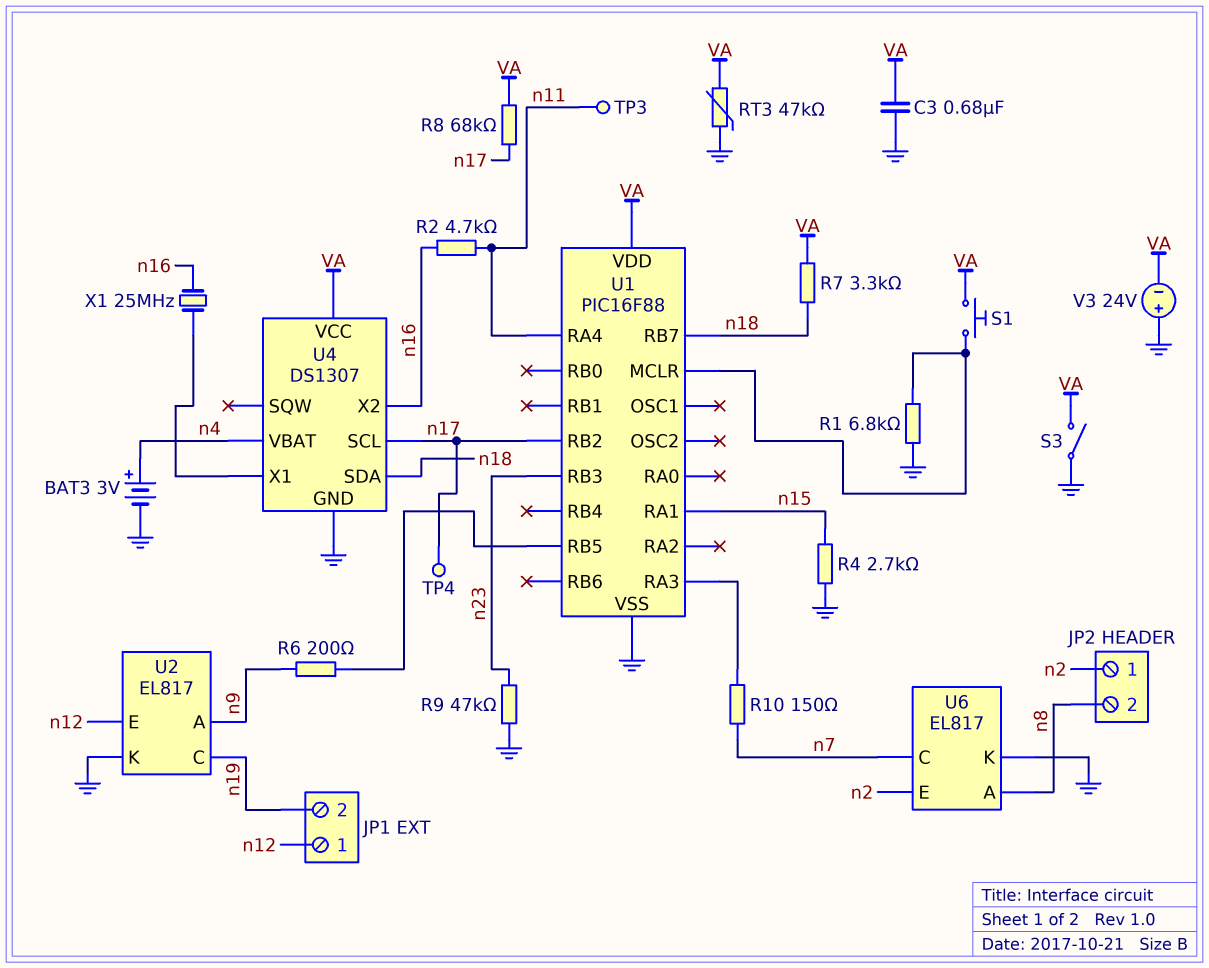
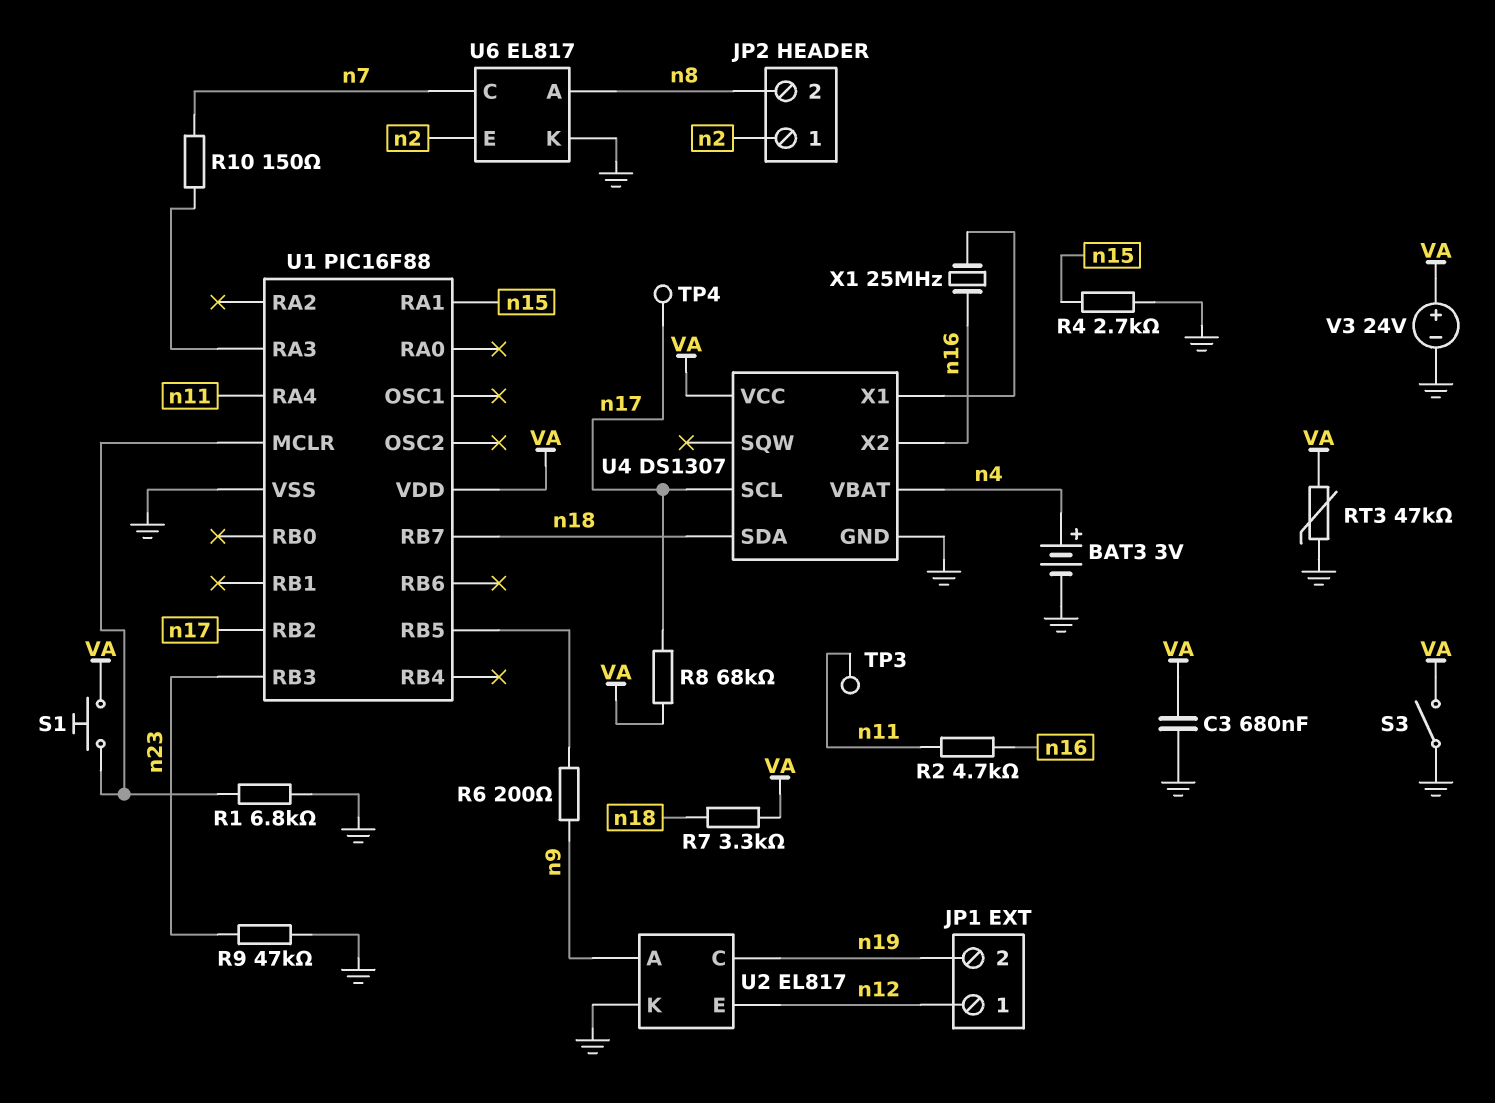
V3: 24V (plus GND, minus VA) -> 24V (plus VA, minus GND)

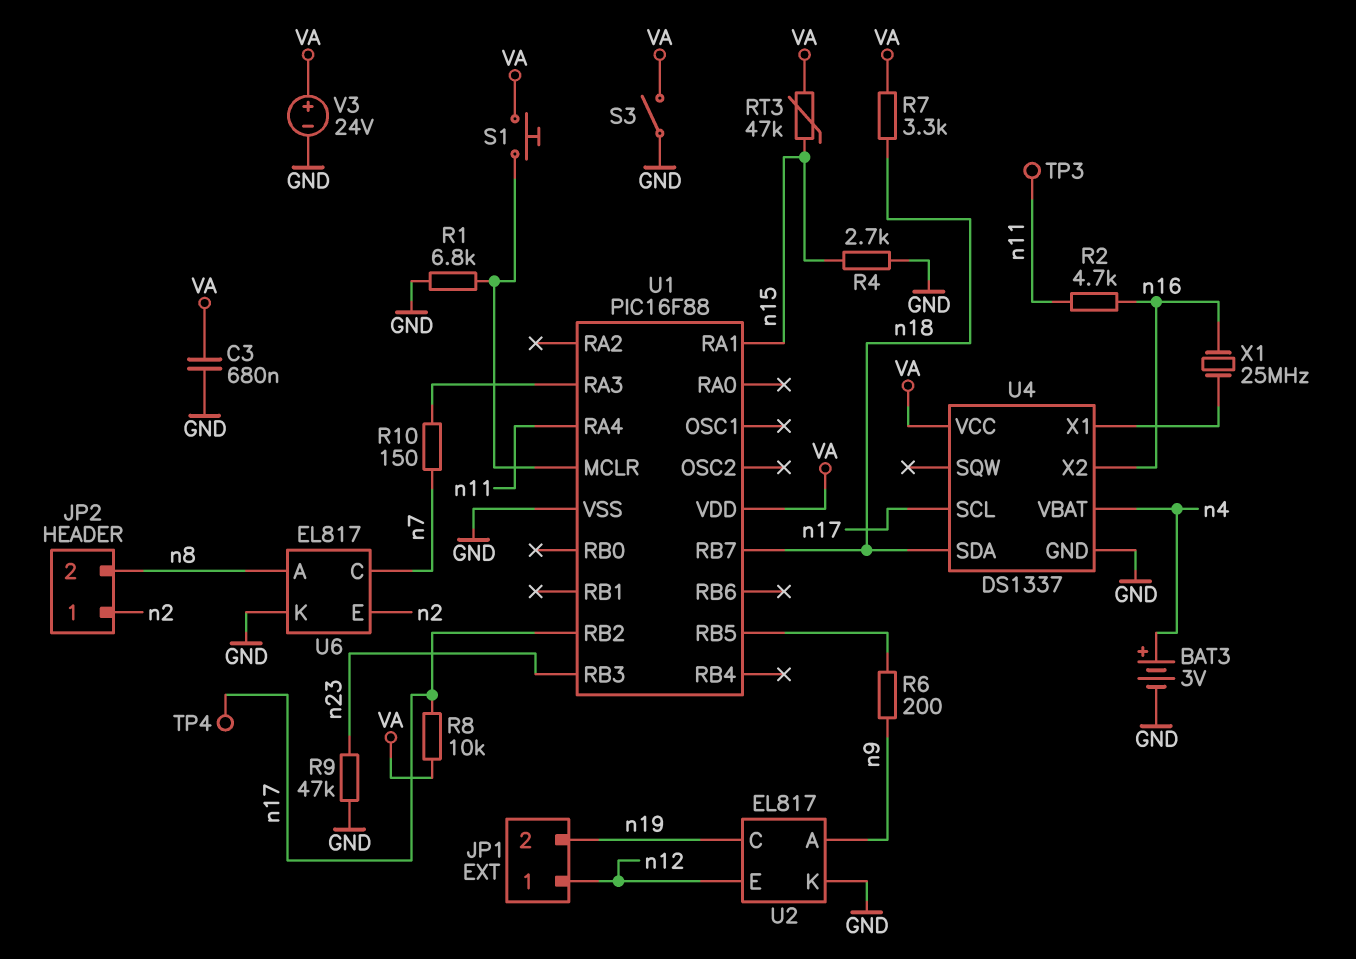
R8: 68k (VA, n17) -> 10k (VA, n17)
RT3: 47k (GND, VA) -> 47k (VA, n15)
U4: DS1307 -> DS1337

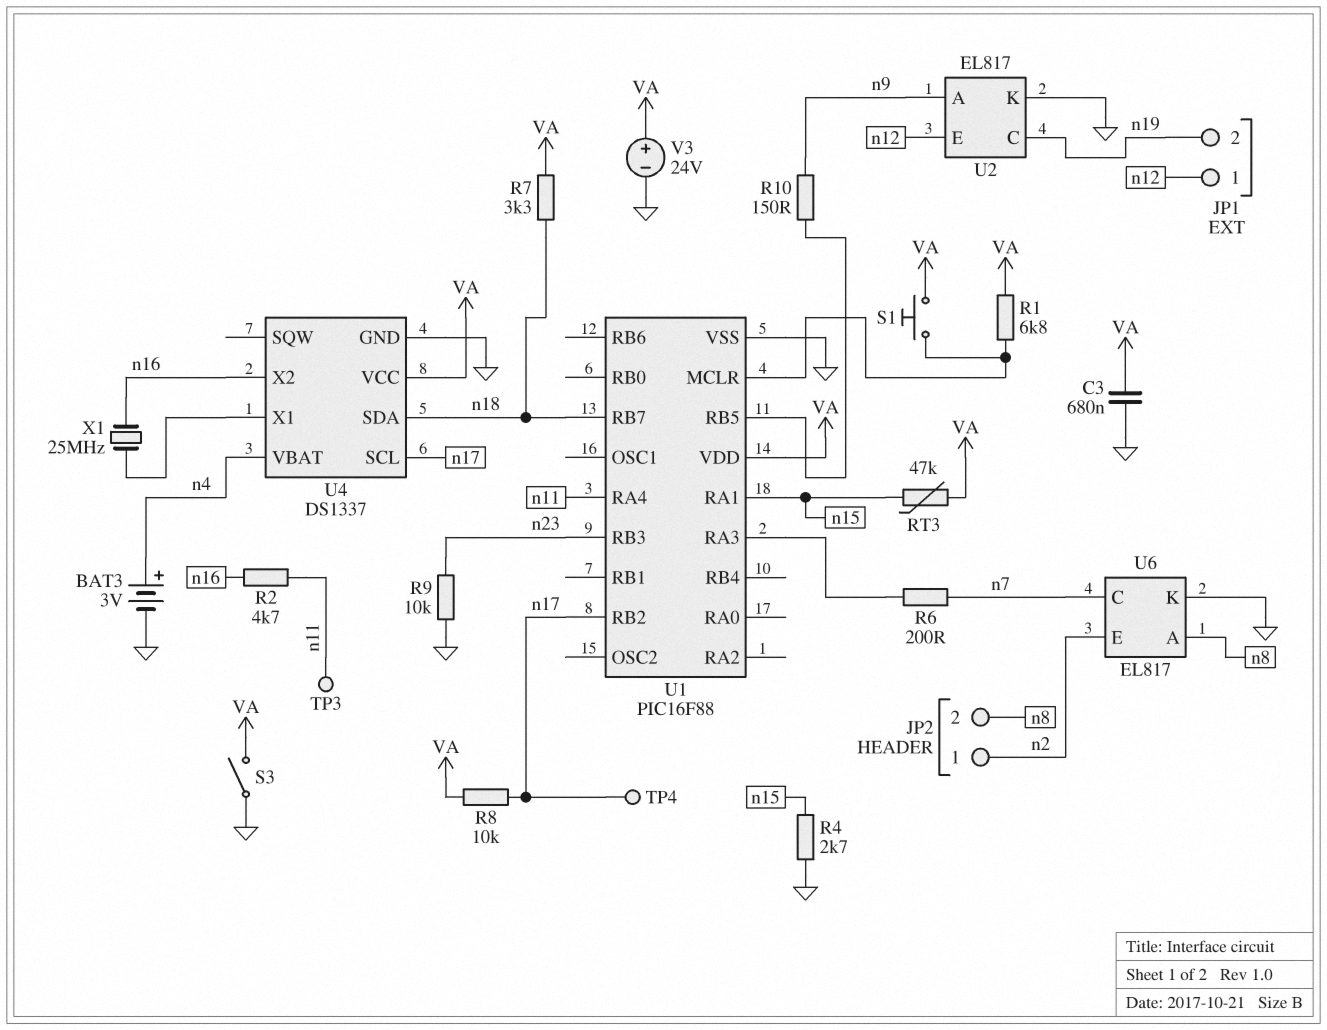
R1: 6.8k (GND, U1/MCLR) -> 6.8k (U1/MCLR, VA)
R6: 200 (U1/RB5, n9) -> 200 (U1/RA3, n7)
R9: 47k (GND, n23) -> 10k (GND, n23)
R10: 150 (U1/RA3, n7) -> 150 (U1/RB5, n9)

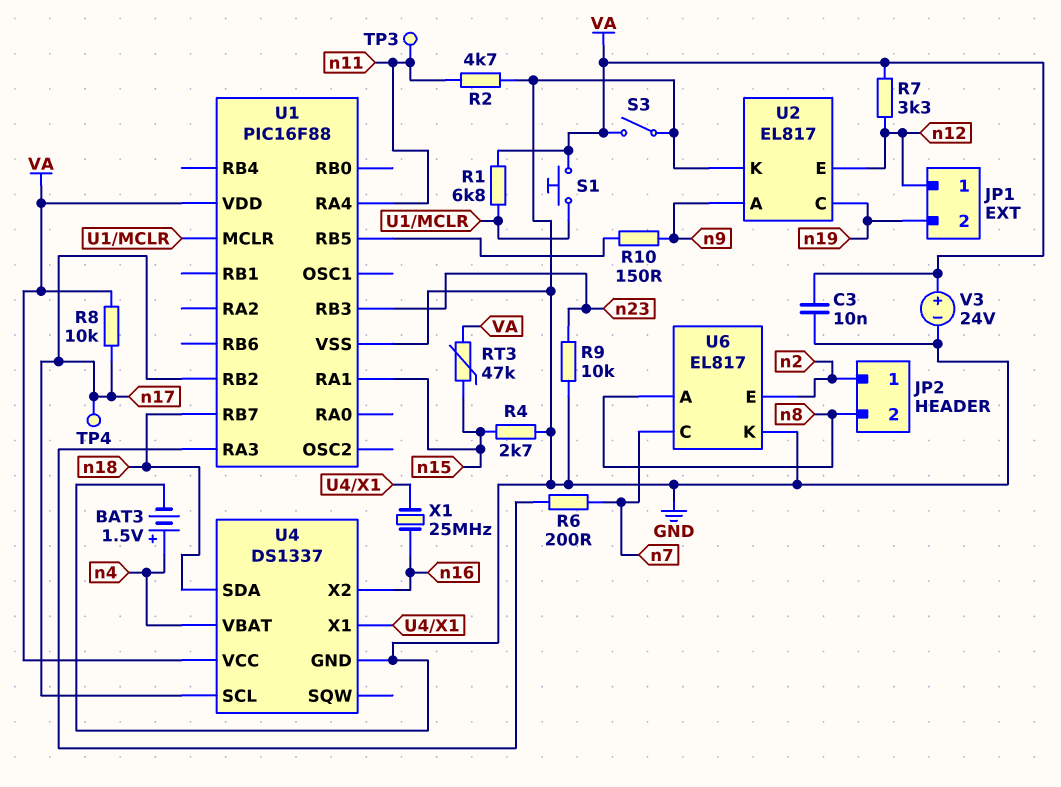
BAT3: 3V (plus n4, minus GND) -> 1.5V (plus n4, minus GND)
C3: 680nF (GND, VA) -> 10nF (GND, VA)
R2: 4.7k (n11, n16) -> 4.7k (GND, n11)
R7: 3.3k (VA, n18) -> 3.3k (VA, n12)

